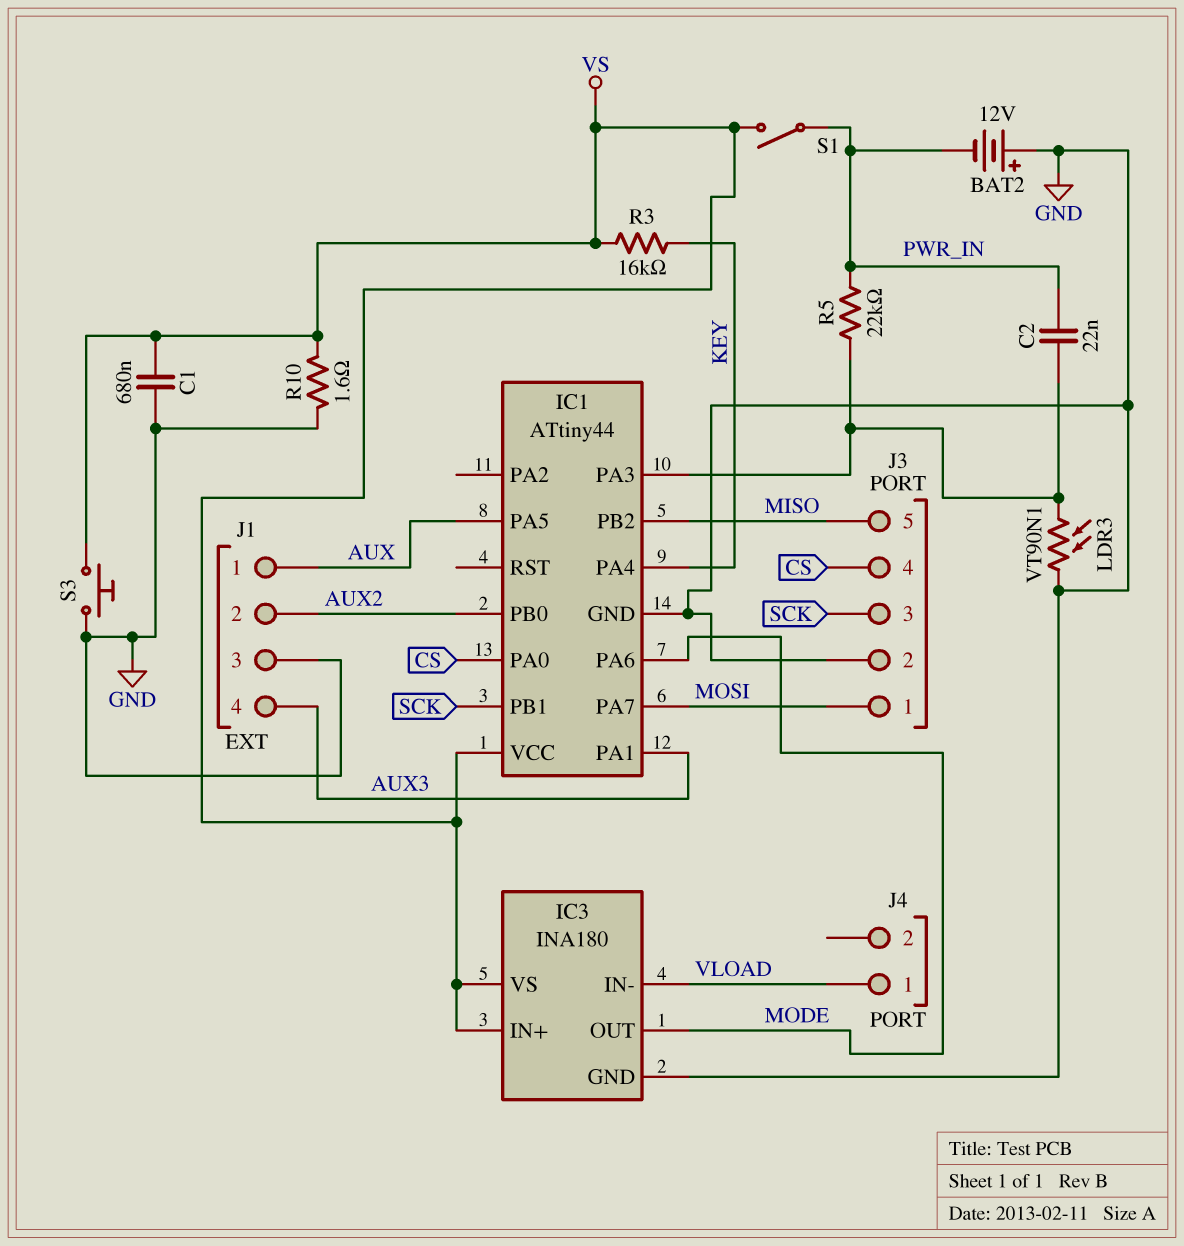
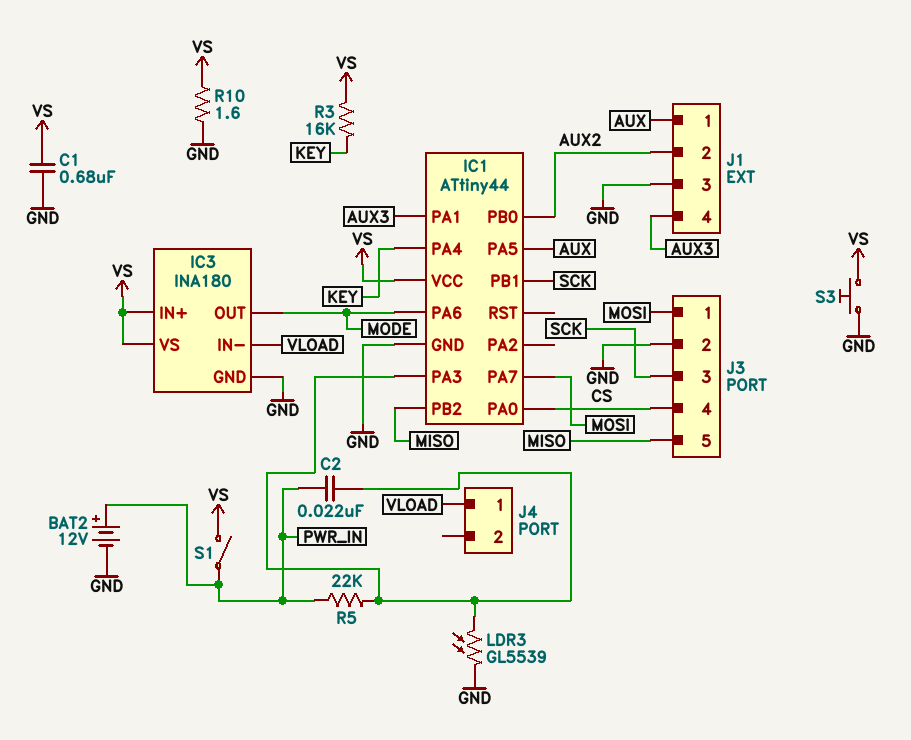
BAT2: 12V (plus GND, minus PWR_IN) -> 12V (plus PWR_IN, minus GND)
LDR3: VT90N1 (GND, IC1/PA3) -> GL5539 (GND, IC1/PA3)

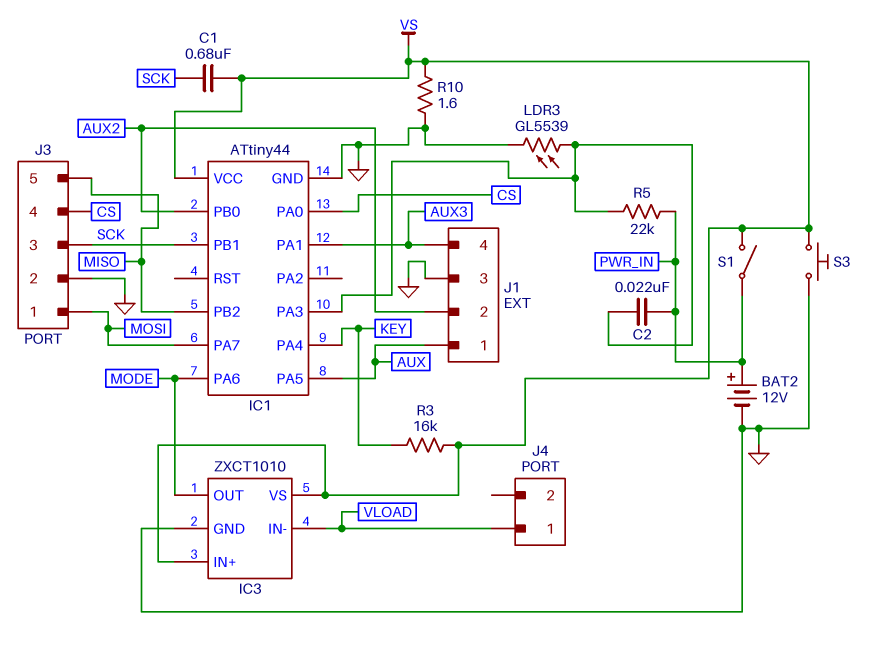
C1: 680nF (GND, VS) -> 680nF (SCK, VS)
IC3: INA180 -> ZXCT1010

